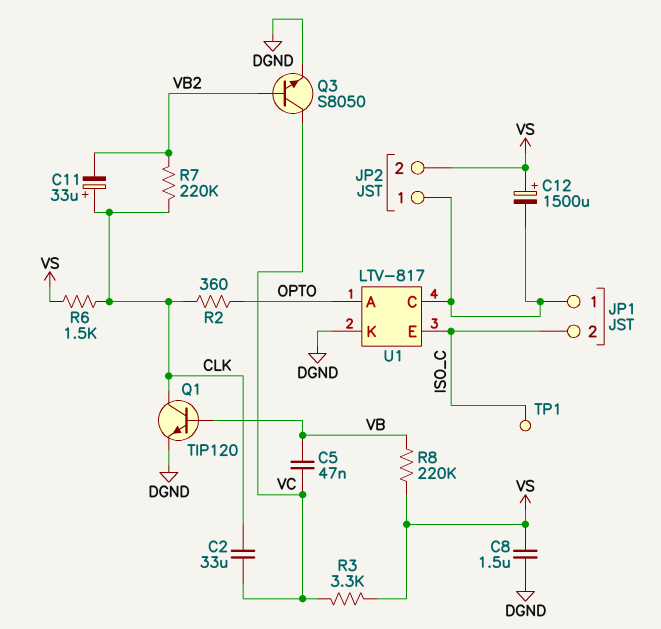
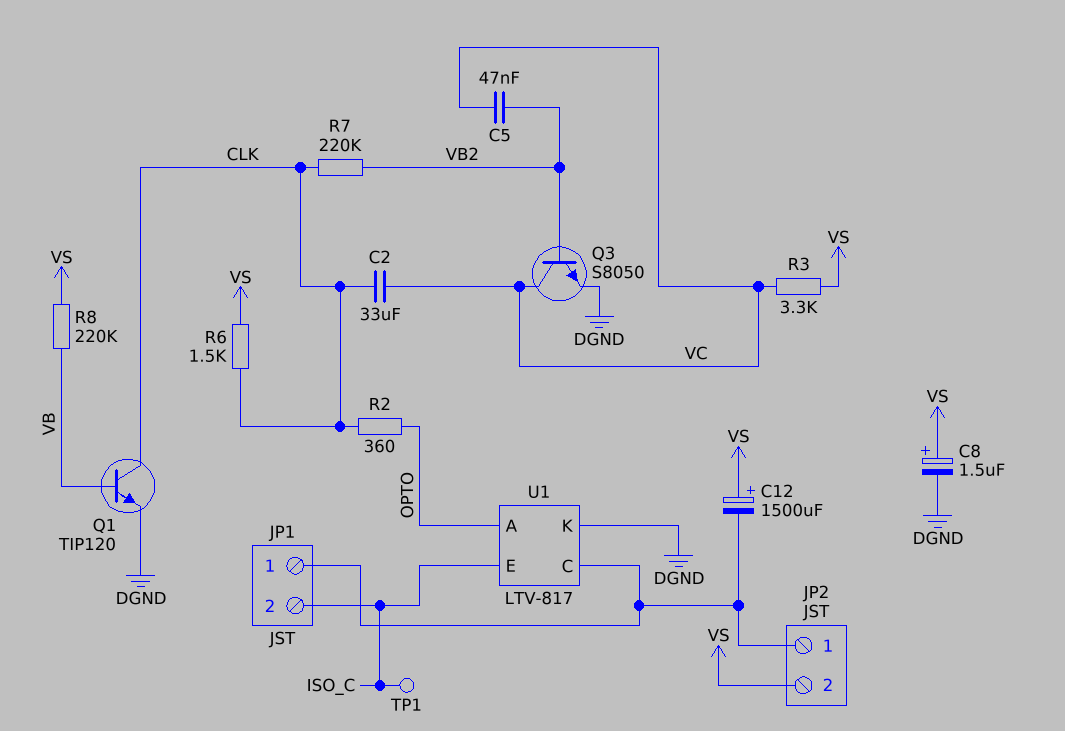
C5: 47nF (VB, VC) -> 47nF (VB2, VC)
C8: 1.5uF (DGND, VS) -> 1.5uF (plus VS, minus DGND)
C11: 33uF (plus CLK, minus VB2) -> none

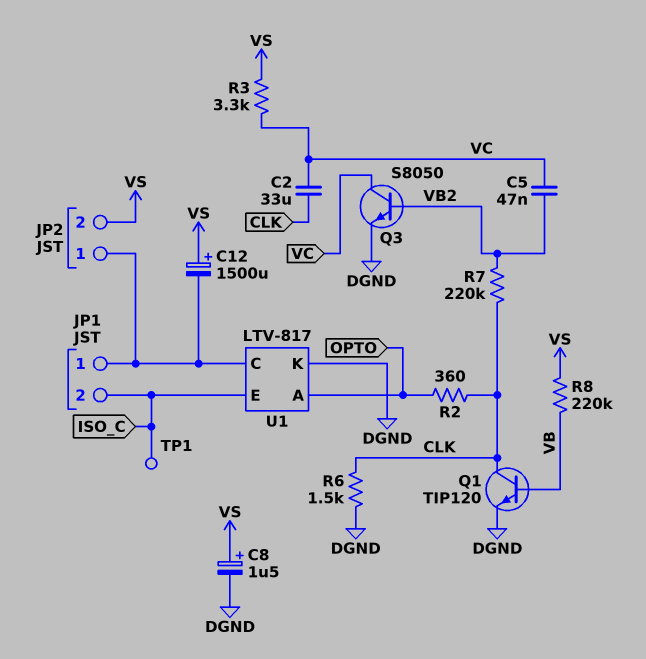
R6: 1.5k (CLK, VS) -> 1.5k (CLK, DGND)

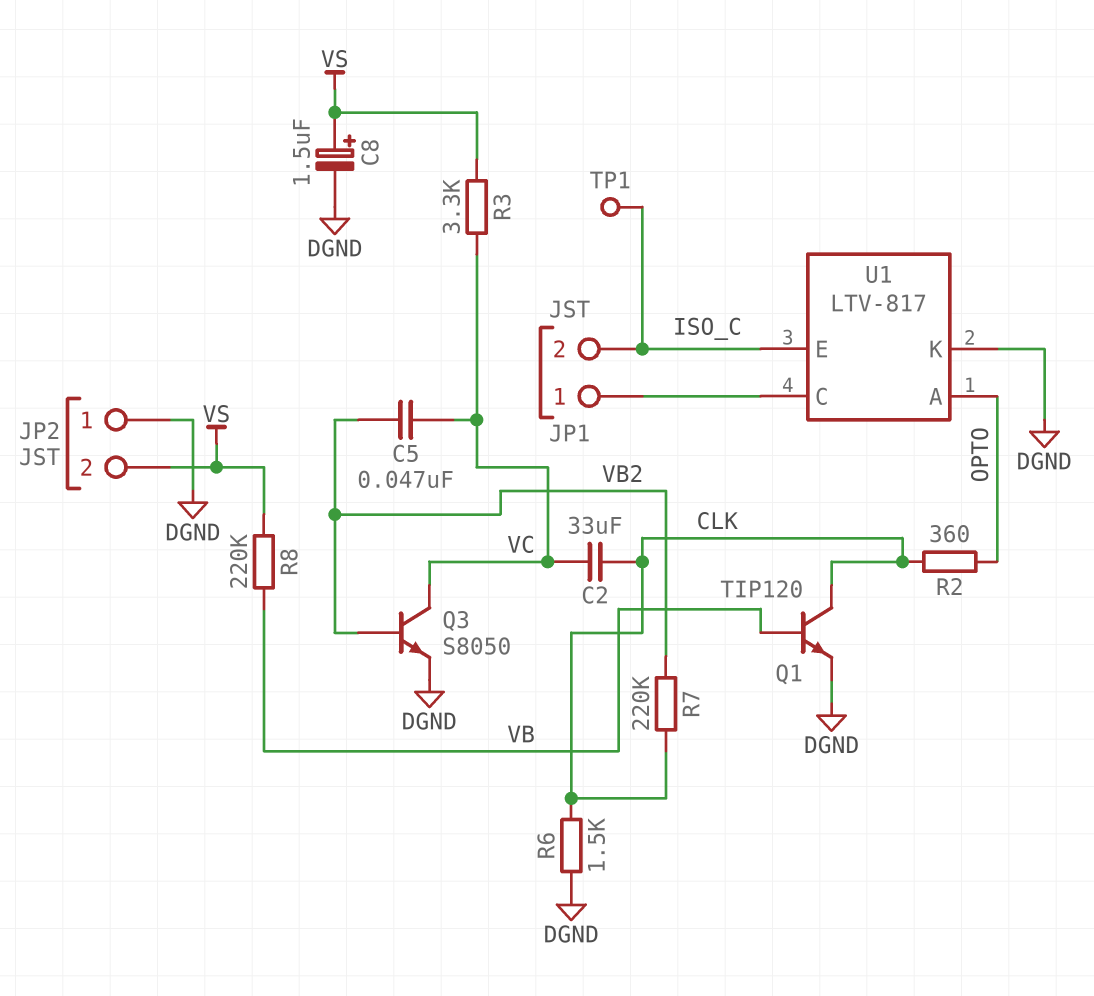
C12: 1500uF (plus VS, minus JP1/1) -> none
JP2 pin 1: JP1/1 -> DGND

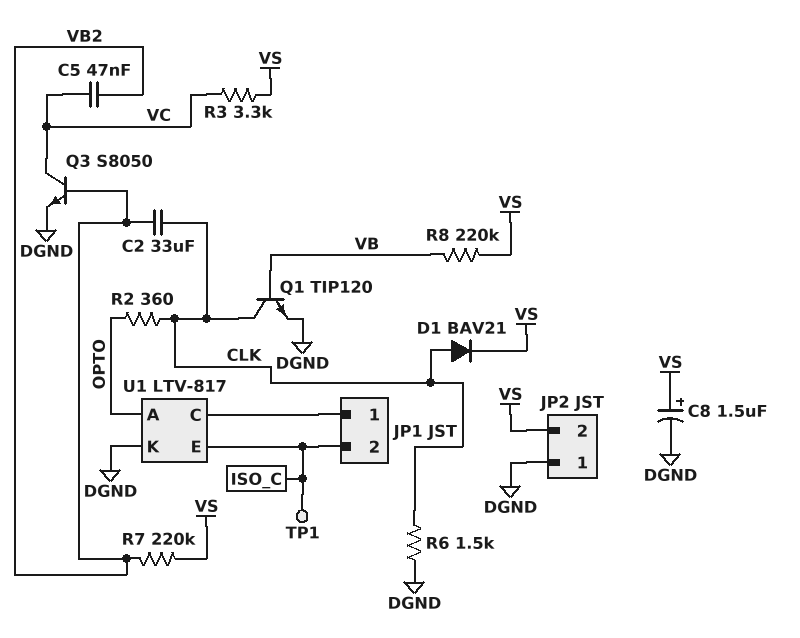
C2: 33uF (CLK, VC) -> 33uF (CLK, VB2)
D1: none -> diode BAV21 (A CLK, K VS)
R7: 220k (CLK, VB2) -> 220k (VB2, VS)

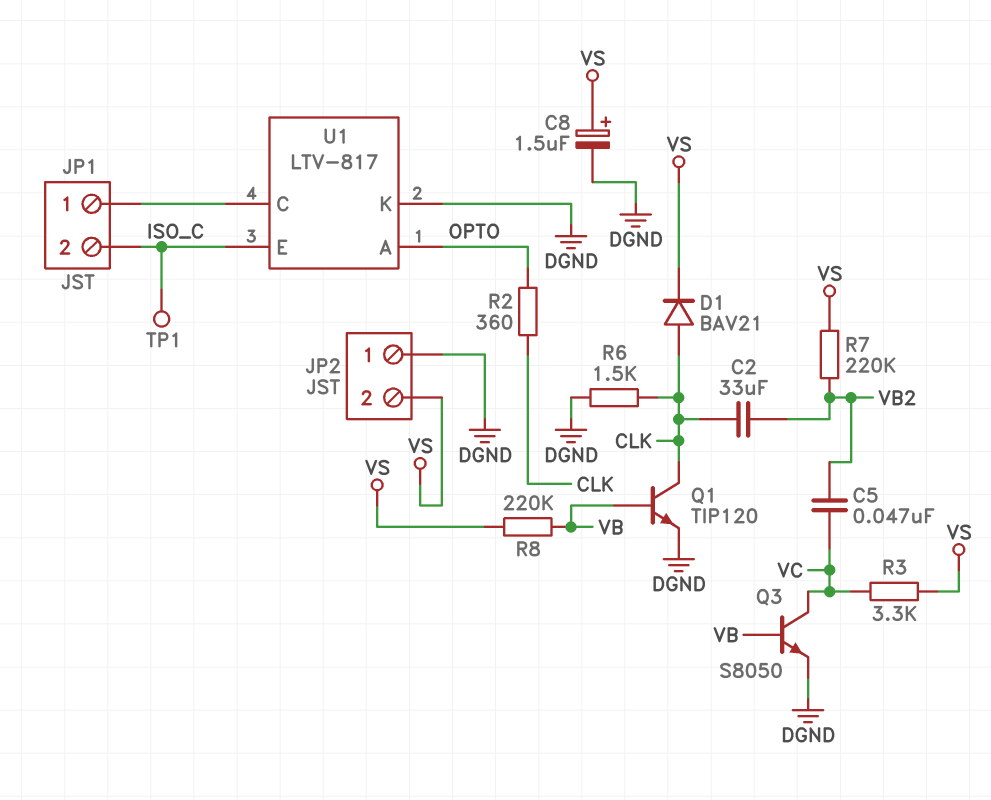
Q3: NPN S8050 (B VB2, C VC, E DGND) -> NPN S8050 (B VB, C VC, E DGND)

